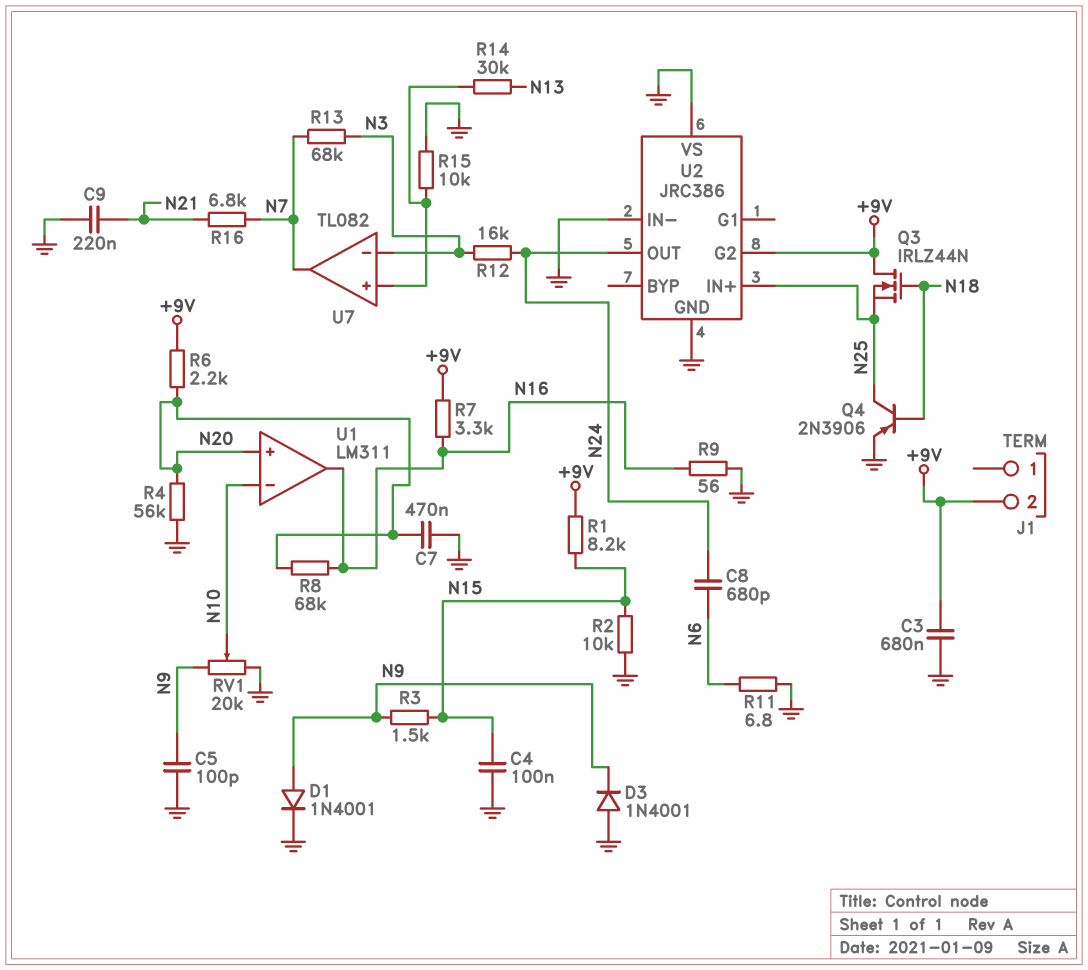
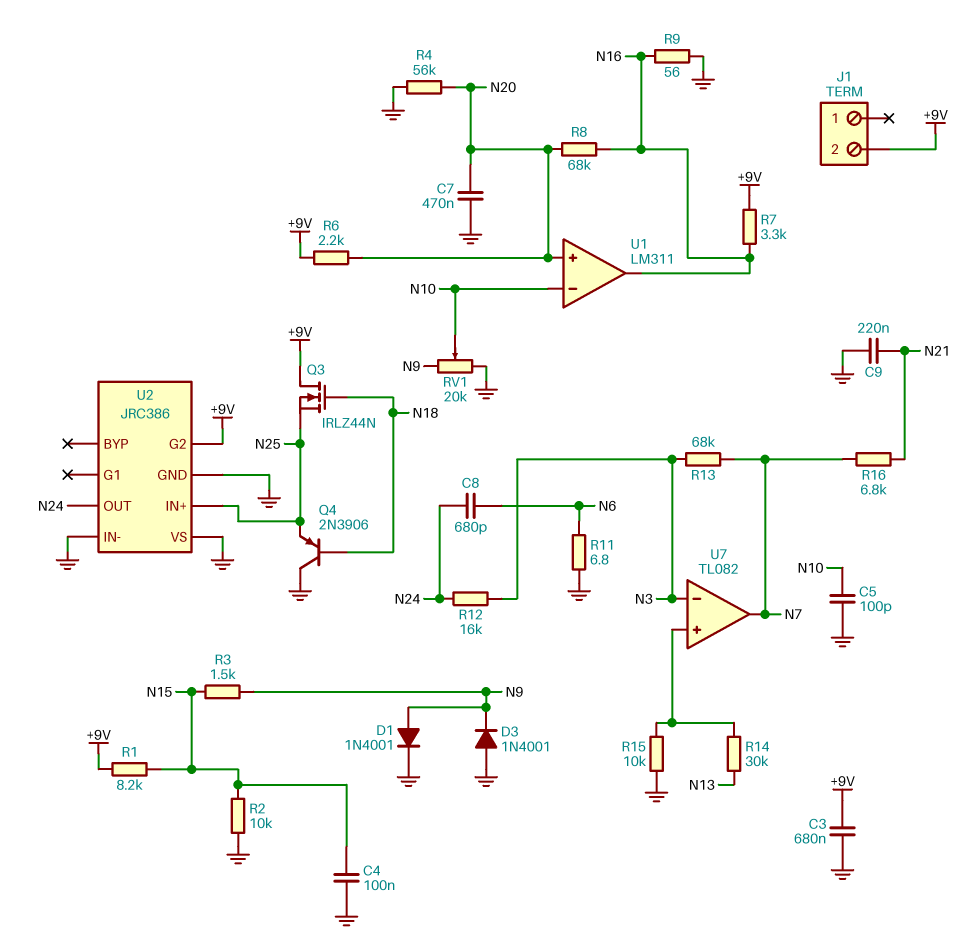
C5: 100pF (GND, N9) -> 100pF (GND, N10)
Q4: PNP 2N3906 (B N18, C N25, E GND) -> PNP 2N3906 (B N18, C GND, E N25)

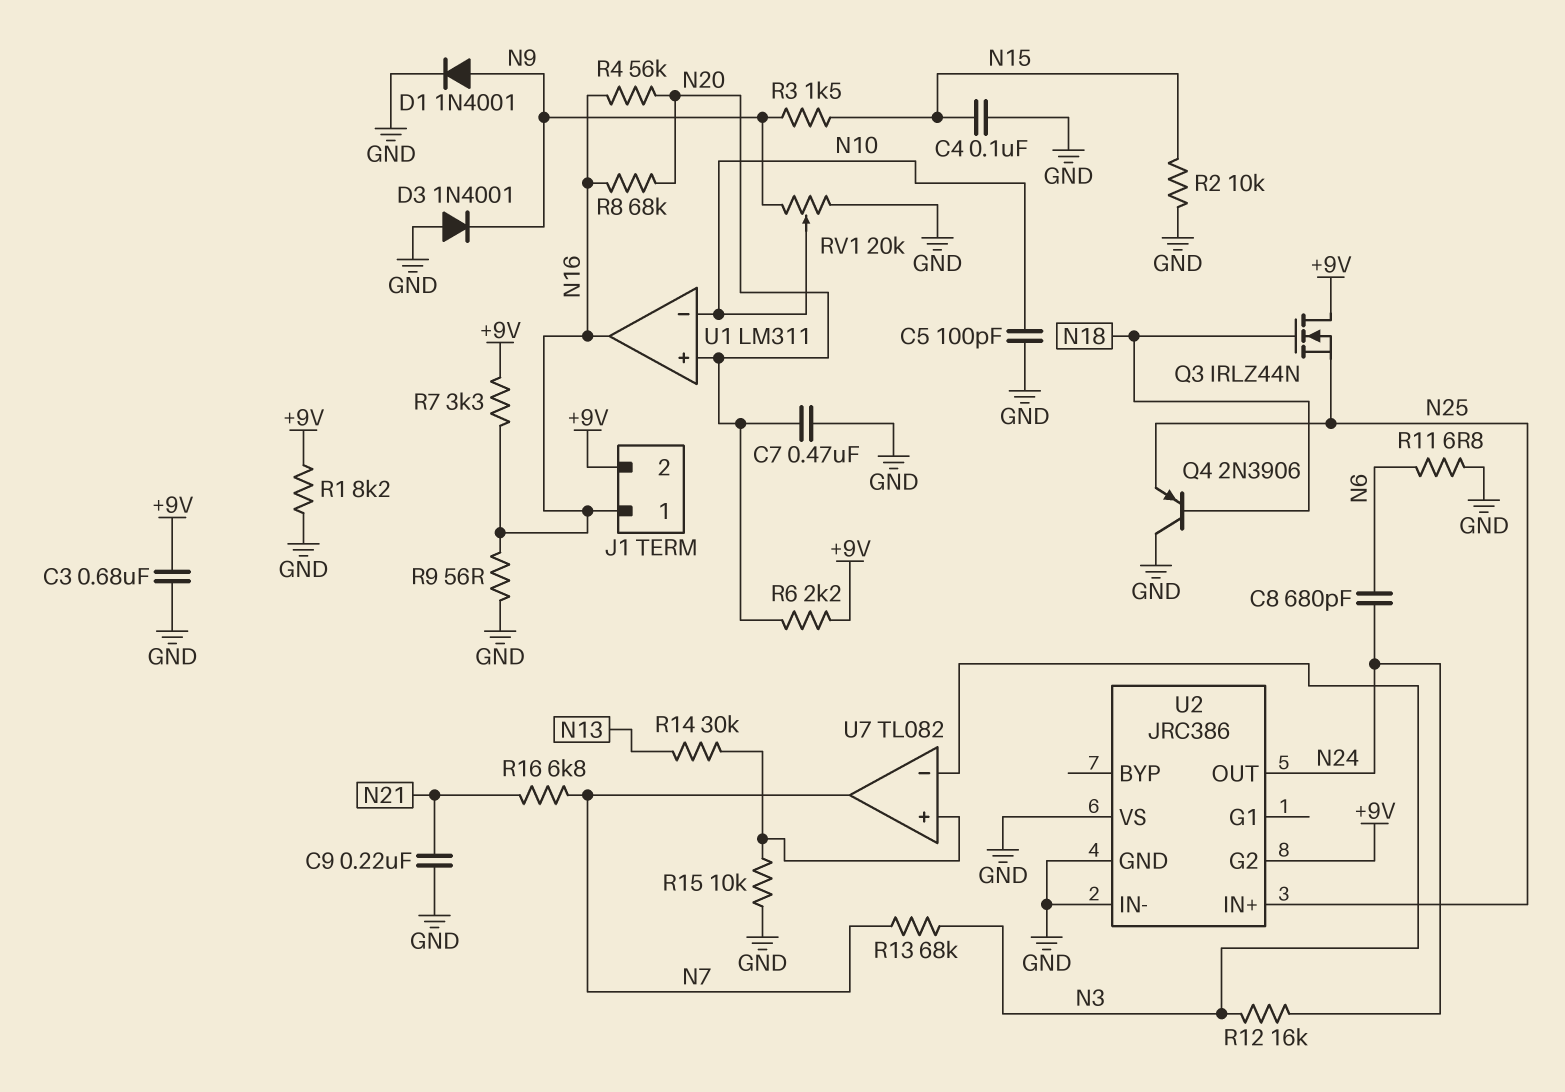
J1 pin 1: none -> N16
R1: 8.2k (+9V, N15) -> 8.2k (+9V, GND)
R4: 56k (GND, N20) -> 56k (N16, N20)

